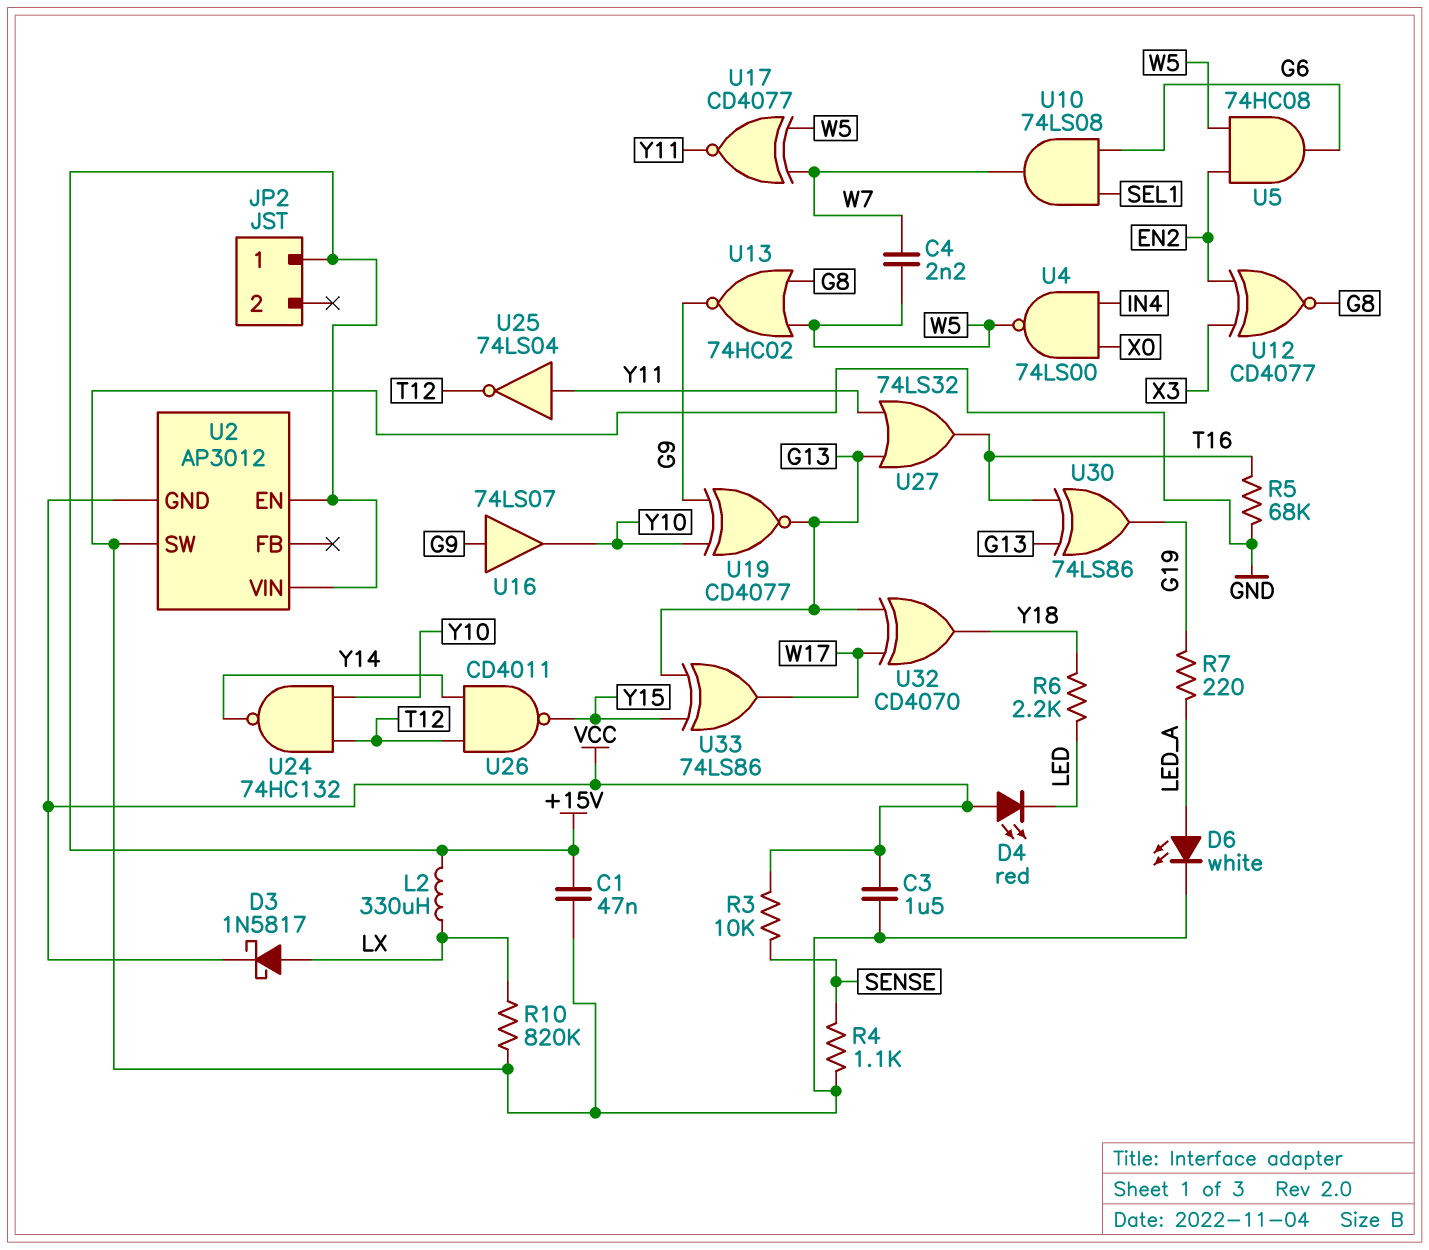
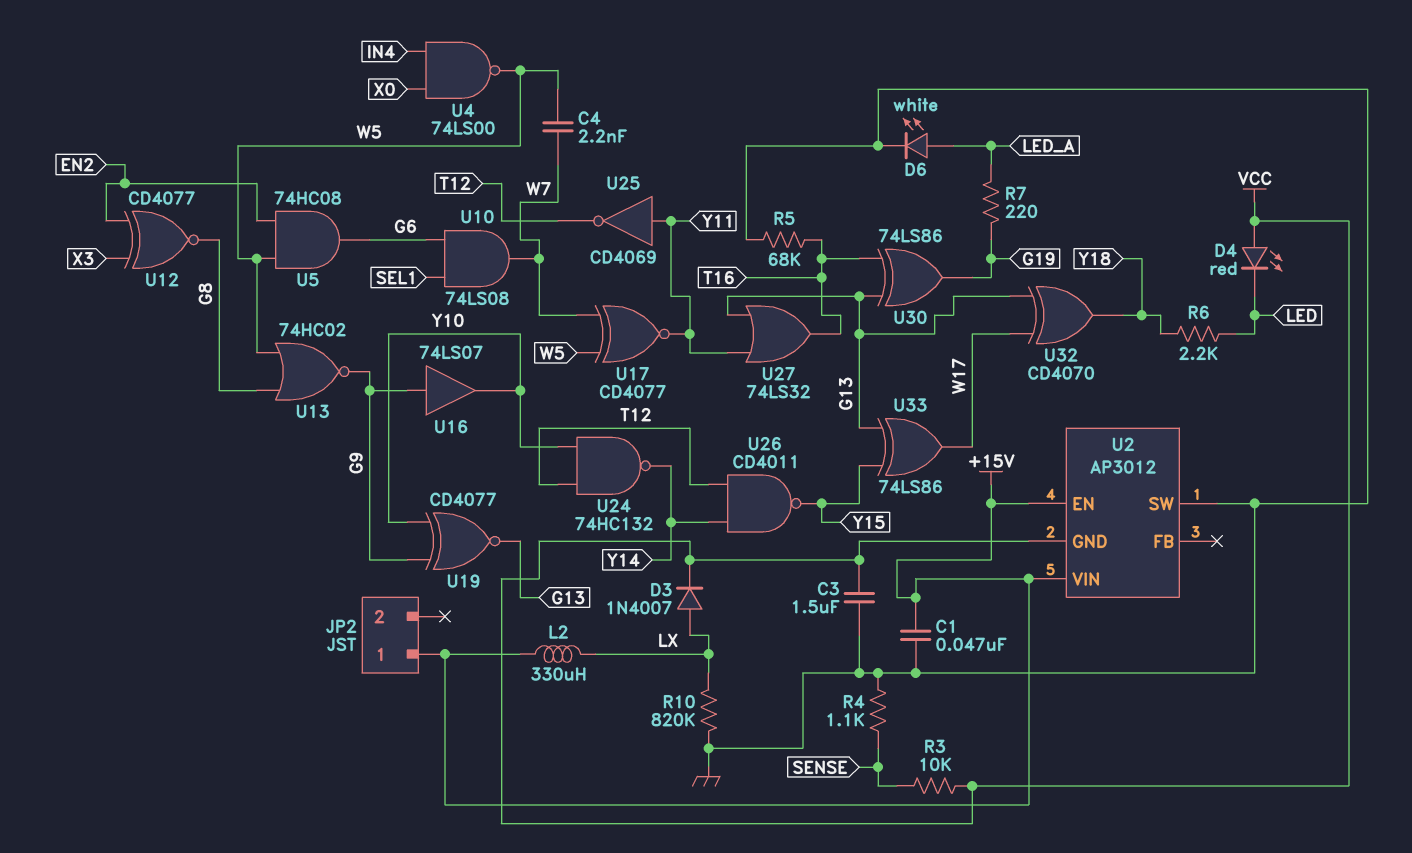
D3: schottky 1N5817 (A LX, K VCC) -> diode 1N4007 (A LX, K VCC)
U25: NOT 74LS04 (in Y11, out T12) -> NOT CD4069 (in Y11, out T12)

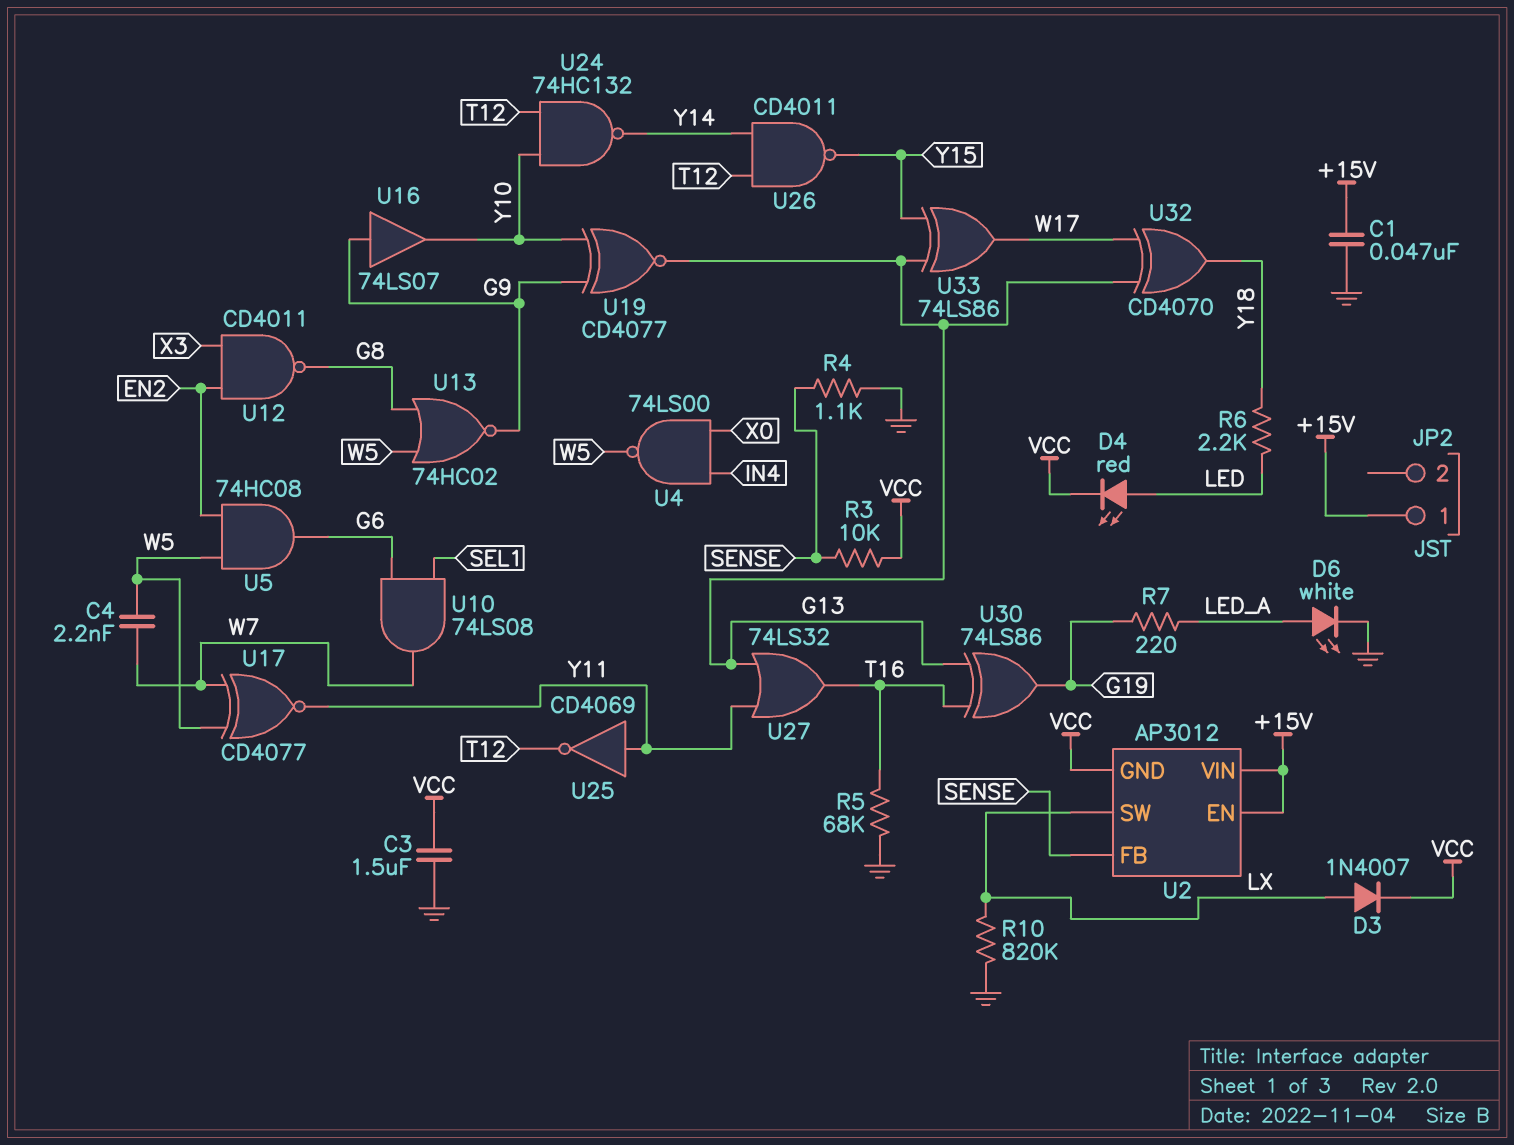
D4: LED red (A VCC, K LED) -> LED red (A LED, K VCC)
L2: 330uH (+15V, LX) -> none
U2 pin FB: none -> SENSE
U2 pin SW: GND -> LX
U12: XNOR CD4077 (in EN2, in X3, out G8) -> NAND CD4011 (in EN2, in X3, out G8)

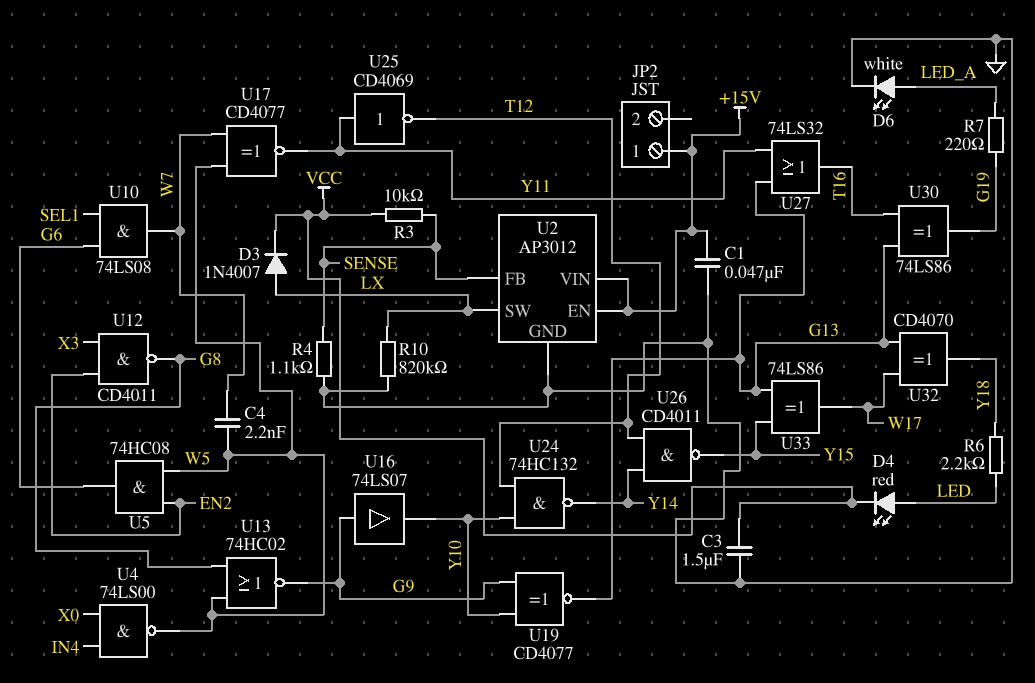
R5: 68k (GND, T16) -> none
U2 pin GND: VCC -> GND

